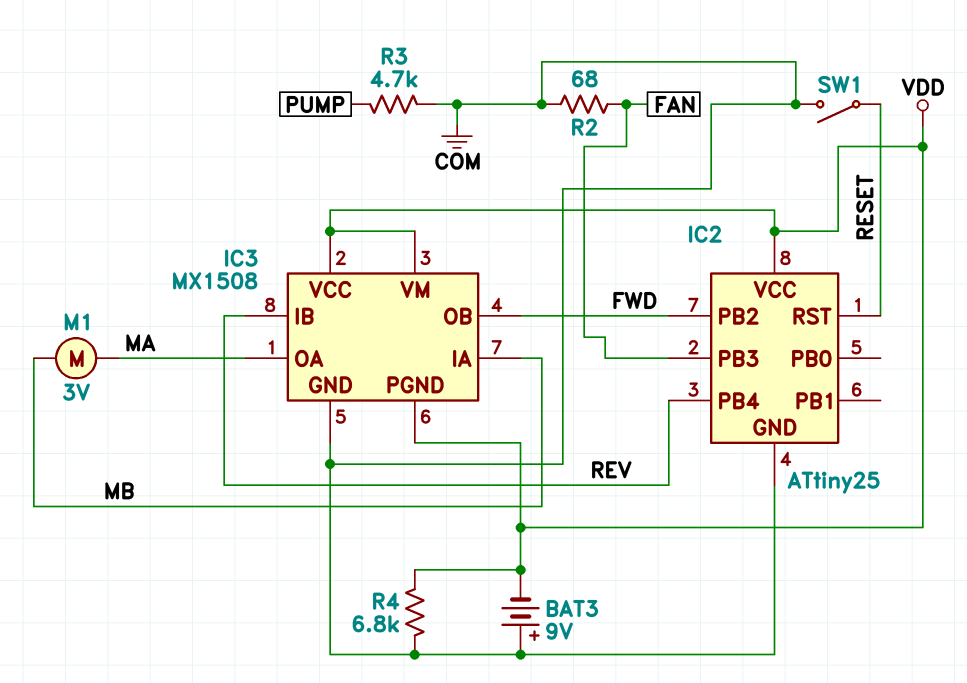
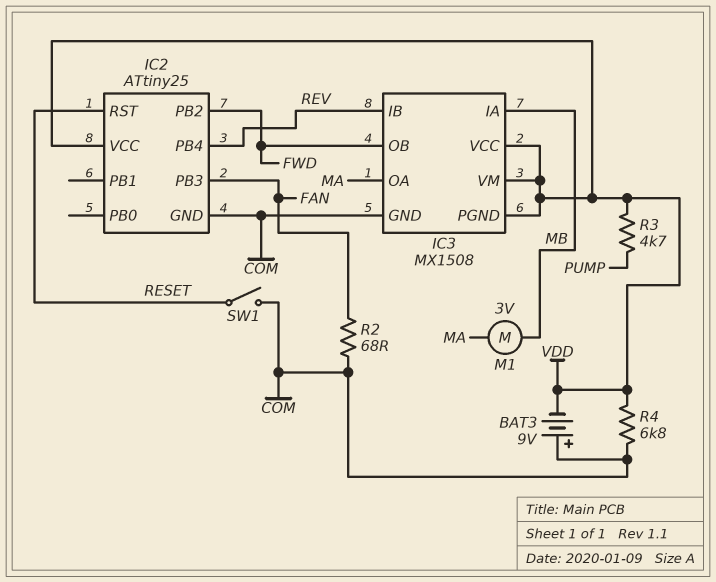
R3: 4.7k (COM, PUMP) -> 4.7k (PUMP, VDD)

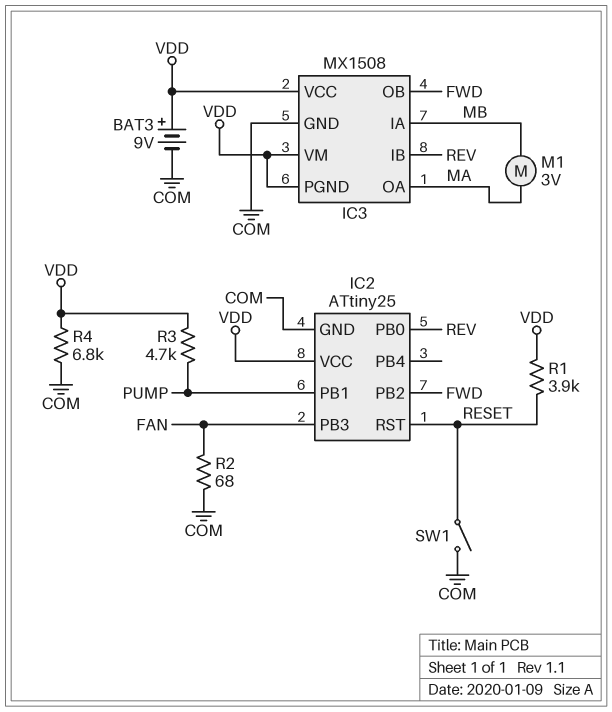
BAT3: 9V (plus COM, minus VDD) -> 9V (plus VDD, minus COM)
IC2 pin PB0: none -> REV
IC2 pin PB1: none -> PUMP
IC2 pin PB4: REV -> none
R1: none -> 3.9k (RESET, VDD)

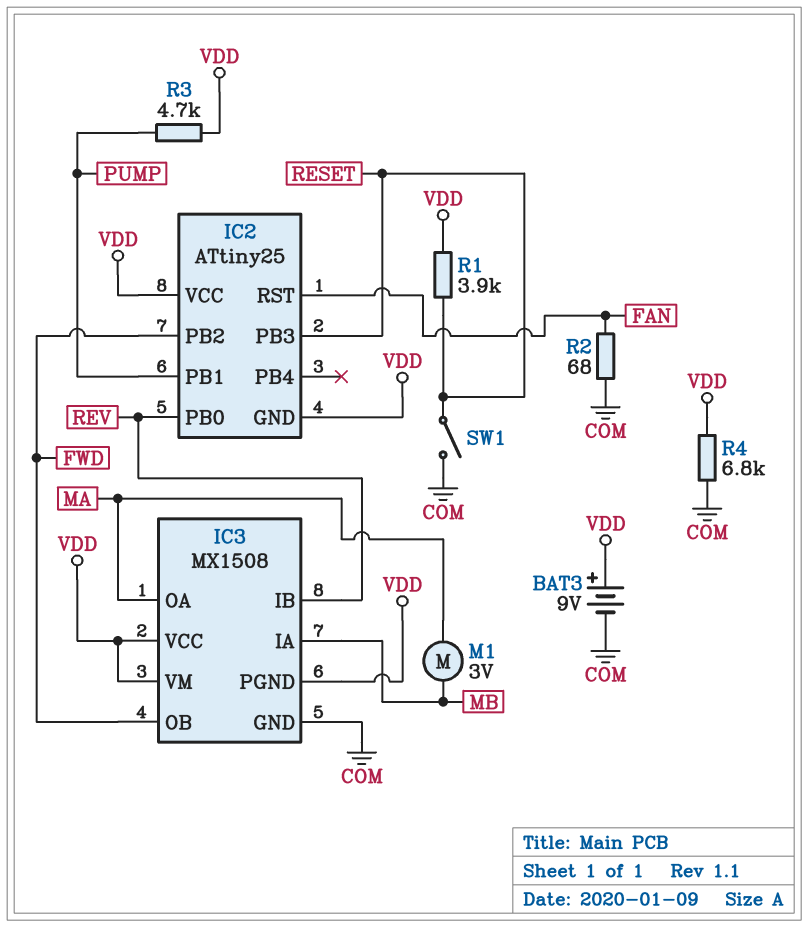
IC2 pin GND: COM -> VDD
IC2 pin PB3: FAN -> RESET
IC2 pin RST: RESET -> FAN

